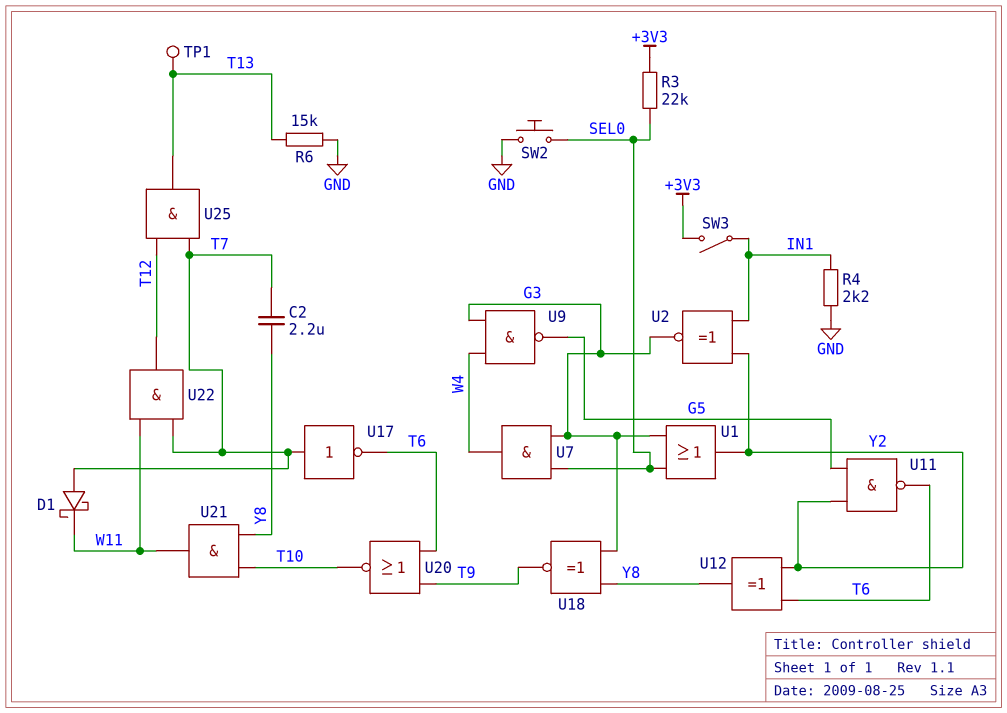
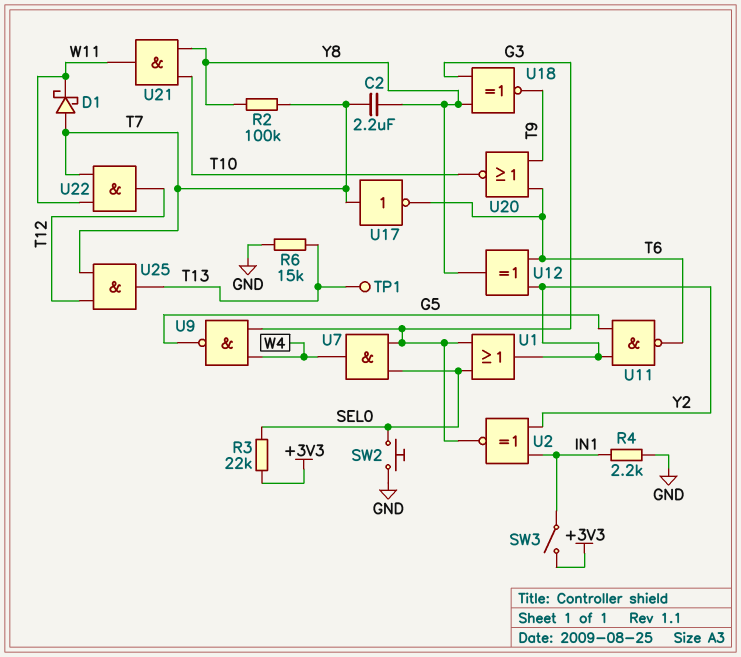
R2: none -> 100k (T7, Y8)

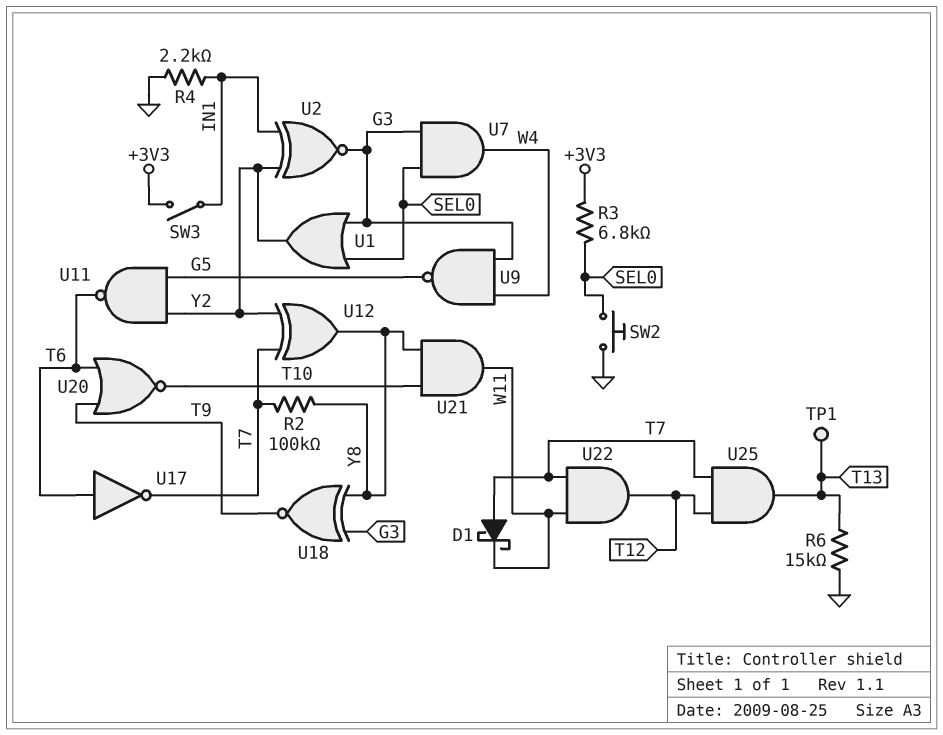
C2: 2.2uF (T7, Y8) -> none
R3: 22k (+3V3, SEL0) -> 6.8k (+3V3, SEL0)
U12: XOR (in T6, in Y2, out Y8) -> XOR (in T7, in Y2, out Y8)
U17: NOT (in T7, out T6) -> NOT (in T6, out T7)

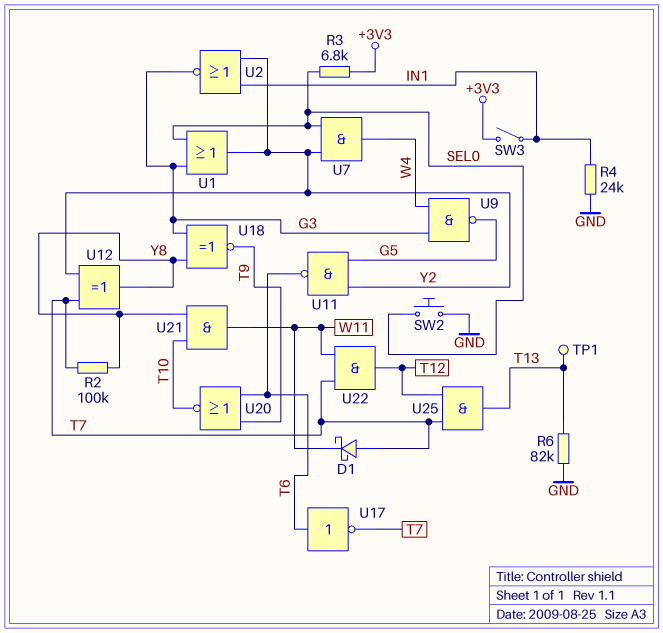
R4: 2.2k (GND, IN1) -> 24k (GND, IN1)
R6: 15k (GND, T13) -> 82k (GND, T13)
U2: XNOR (in IN1, in Y2, out G3) -> NOR (in IN1, in Y2, out G3)
U7: AND (in G3, in SEL0, out W4) -> AND (in SEL0, in Y2, out W4)

